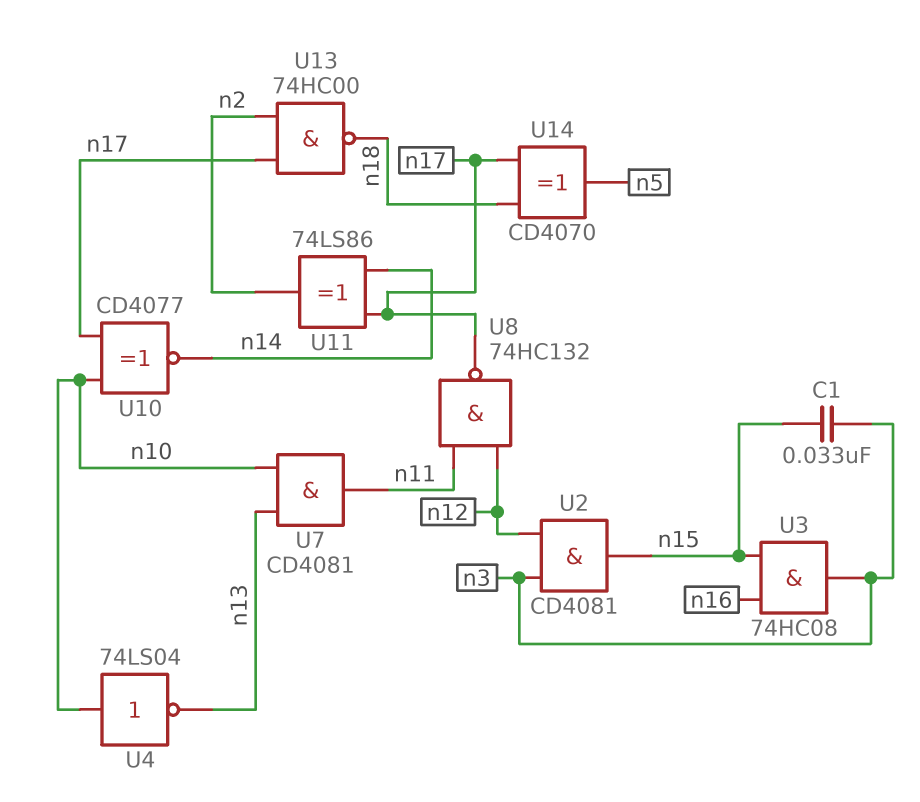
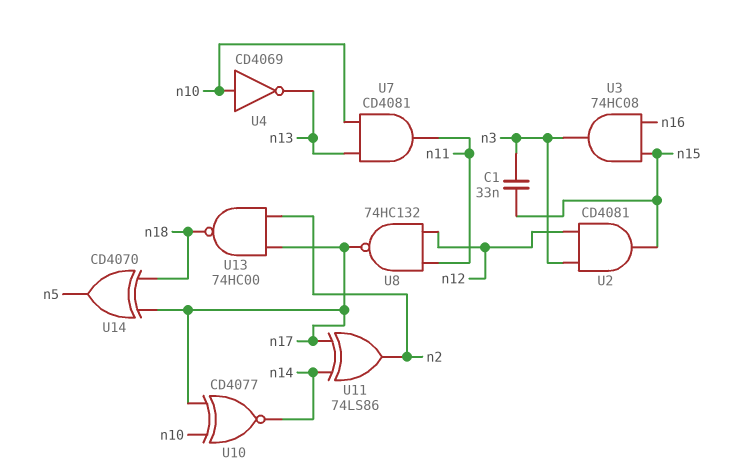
U4: NOT 74LS04 (in n10, out n13) -> NOT CD4069 (in n10, out n13)

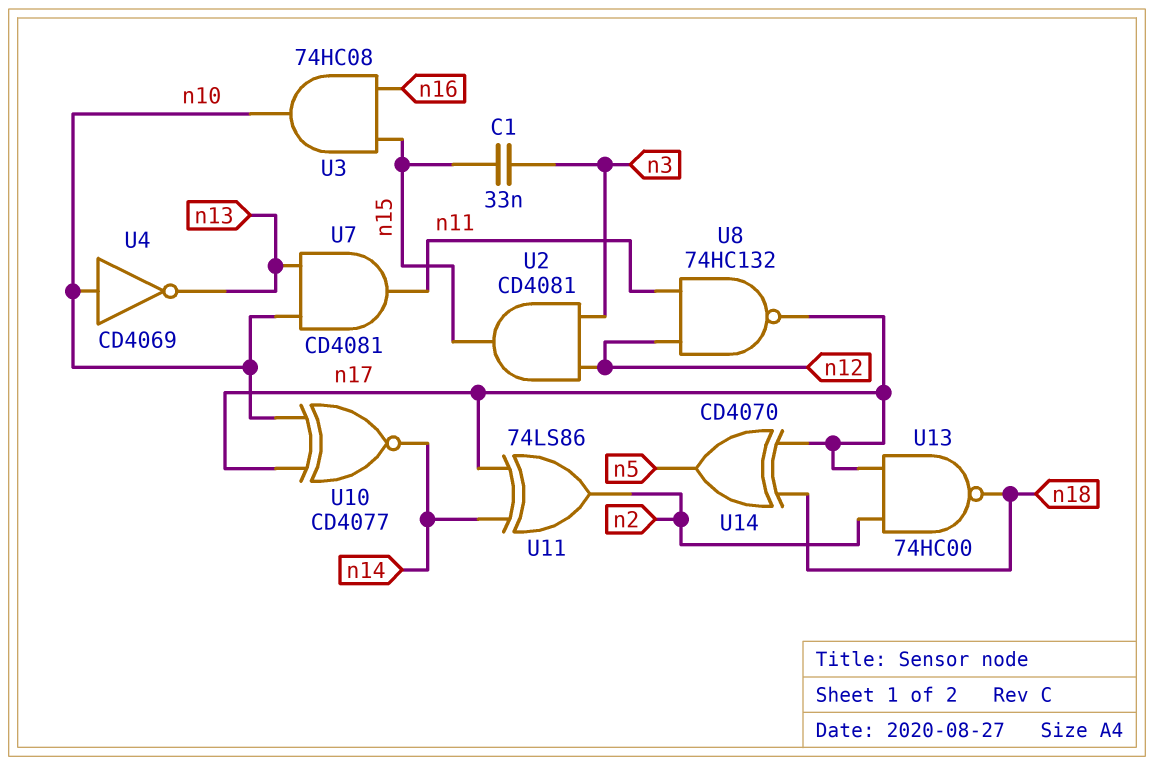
U3: AND 74HC08 (in n15, in n16, out n3) -> AND 74HC08 (in n15, in n16, out n10)

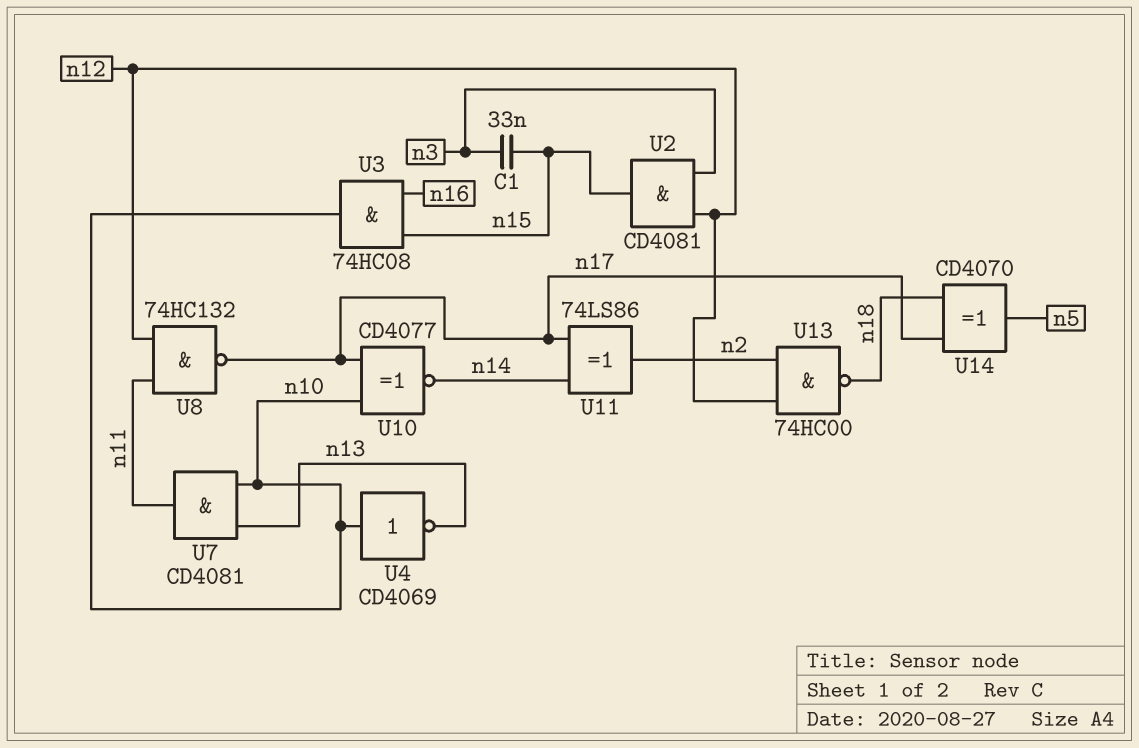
U13: NAND 74HC00 (in n2, in n17, out n18) -> NAND 74HC00 (in n2, in n12, out n18)

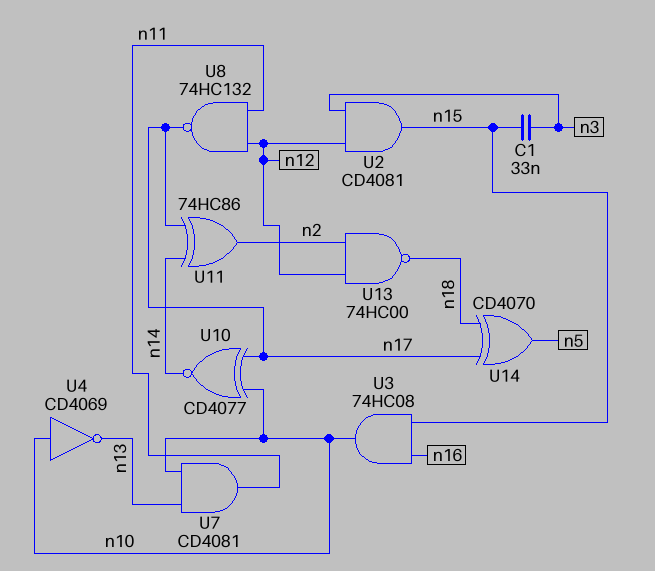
U11: XOR 74LS86 (in n14, in n17, out n2) -> XOR 74HC86 (in n14, in n17, out n2)

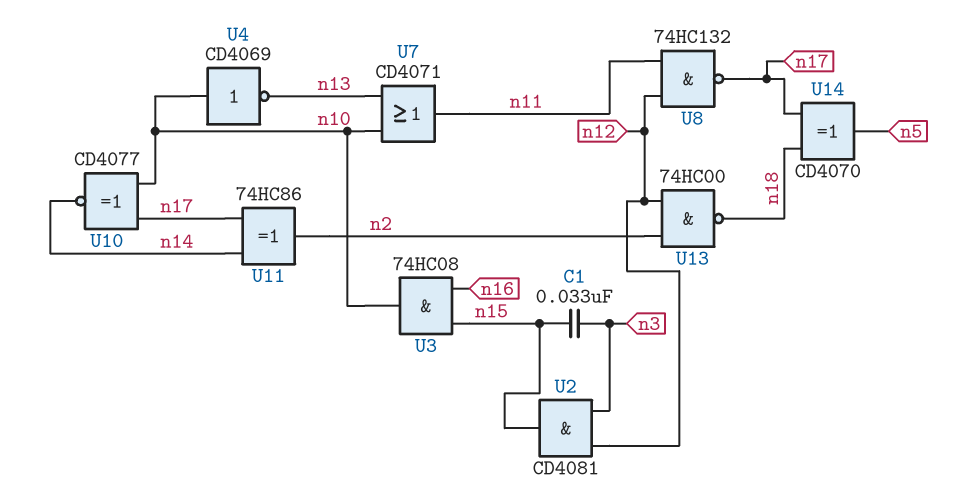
U7: AND CD4081 (in n10, in n13, out n11) -> OR CD4071 (in n10, in n13, out n11)

